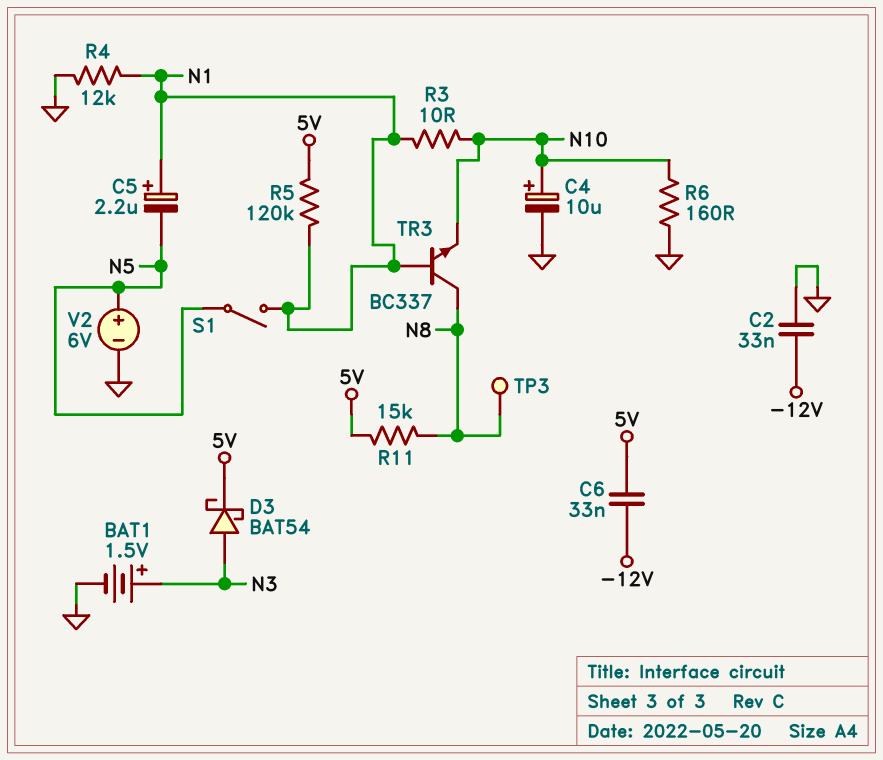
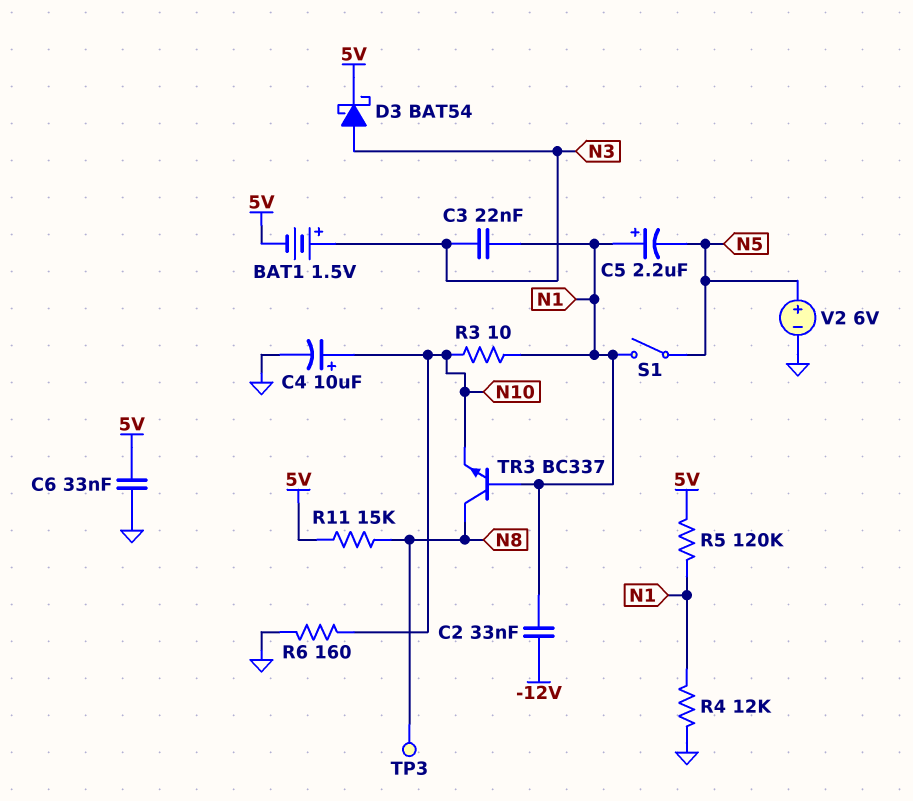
BAT1: 1.5V (plus N3, minus GND) -> 1.5V (plus N3, minus 5V)
C2: 33nF (-12V, GND) -> 33nF (-12V, N1)
C3: none -> 22nF (N1, N3)
C6: 33nF (-12V, 5V) -> 33nF (5V, GND)

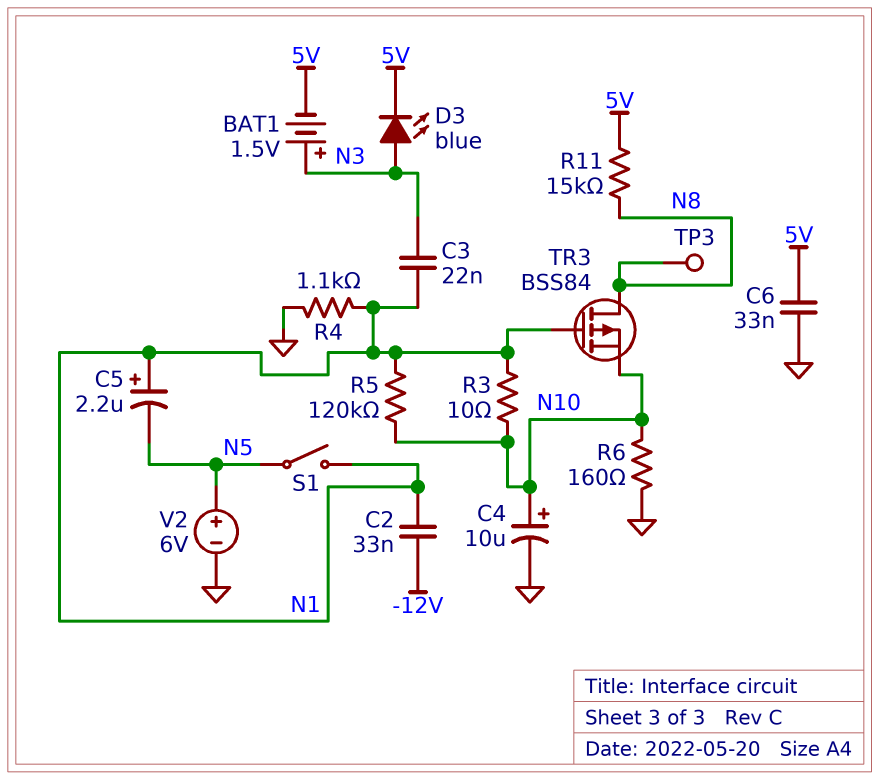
D3: schottky BAT54 (A N3, K 5V) -> LED blue (A N3, K 5V)
R4: 12k (GND, N1) -> 1.1k (GND, N1)
R5: 120k (5V, N1) -> 120k (N1, N10)
TR3: NPN BC337 (B N1, C N8, E N10) -> PMOS BSS84 (G N1, D N8, S N10)

